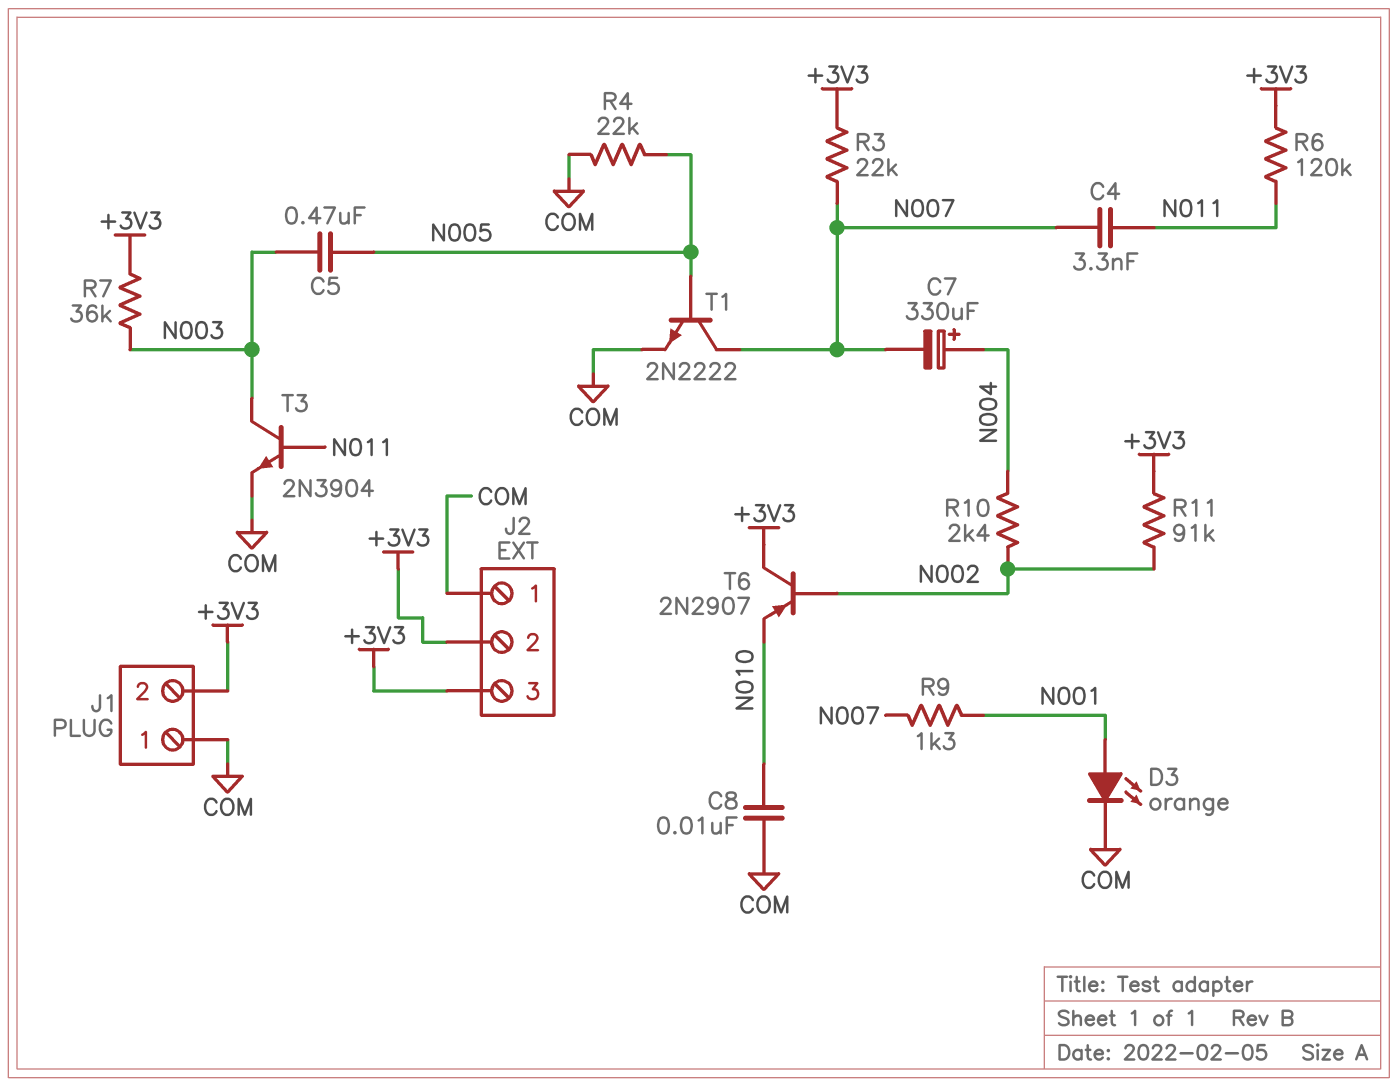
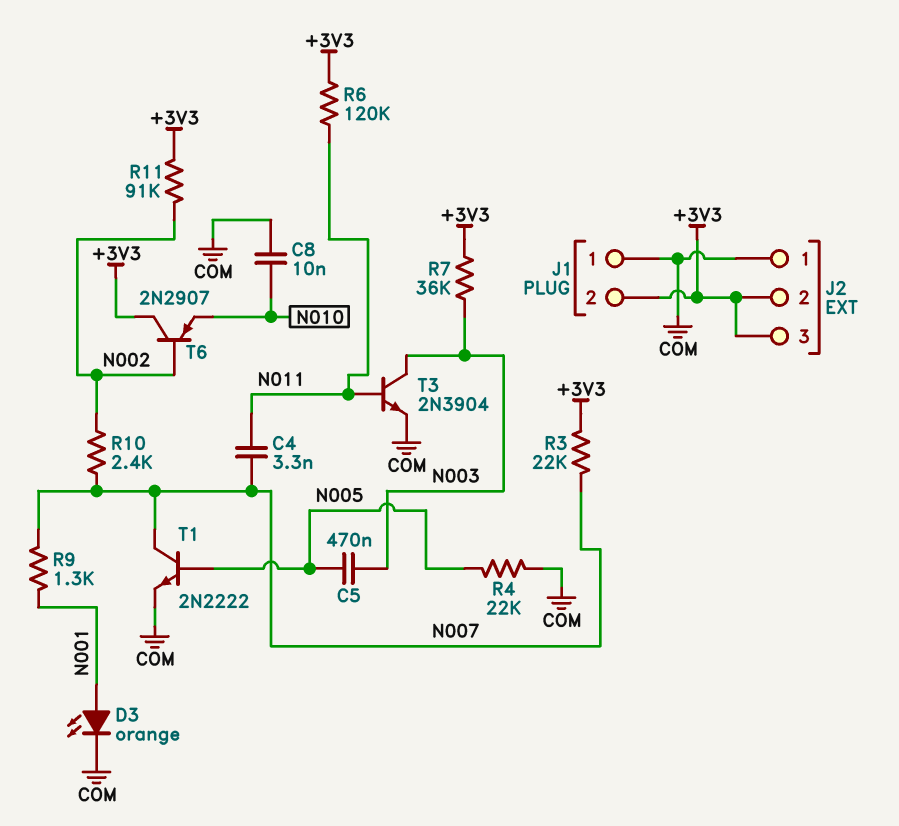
C7: 330uF (plus N004, minus N007) -> none
R10: 2.4k (N002, N004) -> 2.4k (N002, N007)

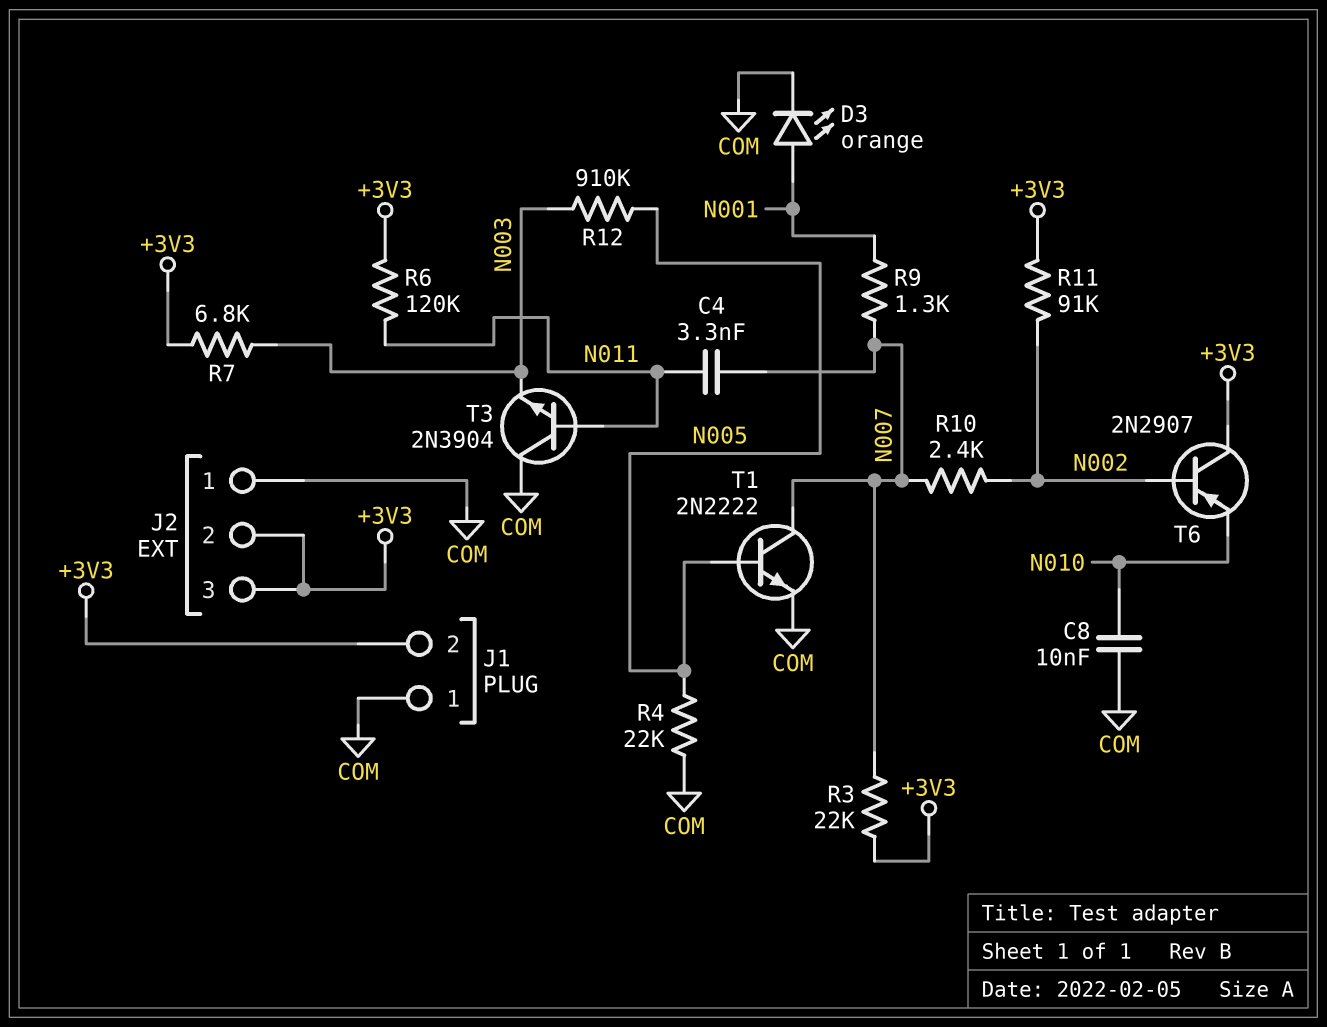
C5: 470nF (N003, N005) -> none
R7: 36k (+3V3, N003) -> 6.8k (+3V3, N003)
R12: none -> 910k (N003, N005)
T3: NPN 2N3904 (B N011, C N003, E COM) -> NPN 2N3904 (B N011, C COM, E N003)

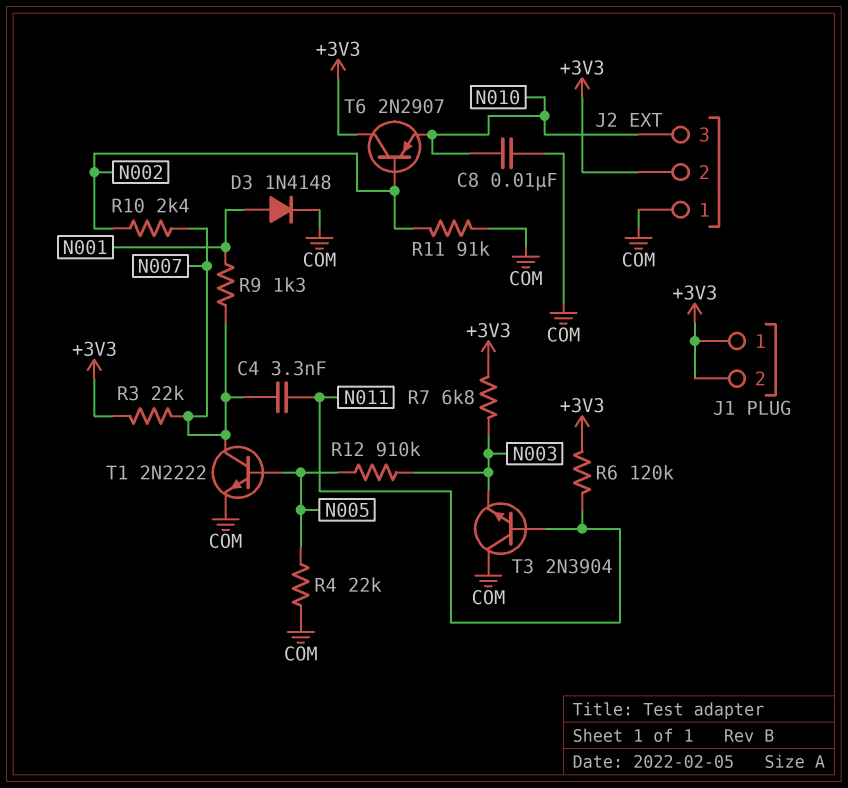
D3: LED orange (A N001, K COM) -> diode 1N4148 (A N001, K COM)
J1 pin 1: COM -> +3V3
J2 pin 3: +3V3 -> N010
R11: 91k (+3V3, N002) -> 91k (COM, N002)

